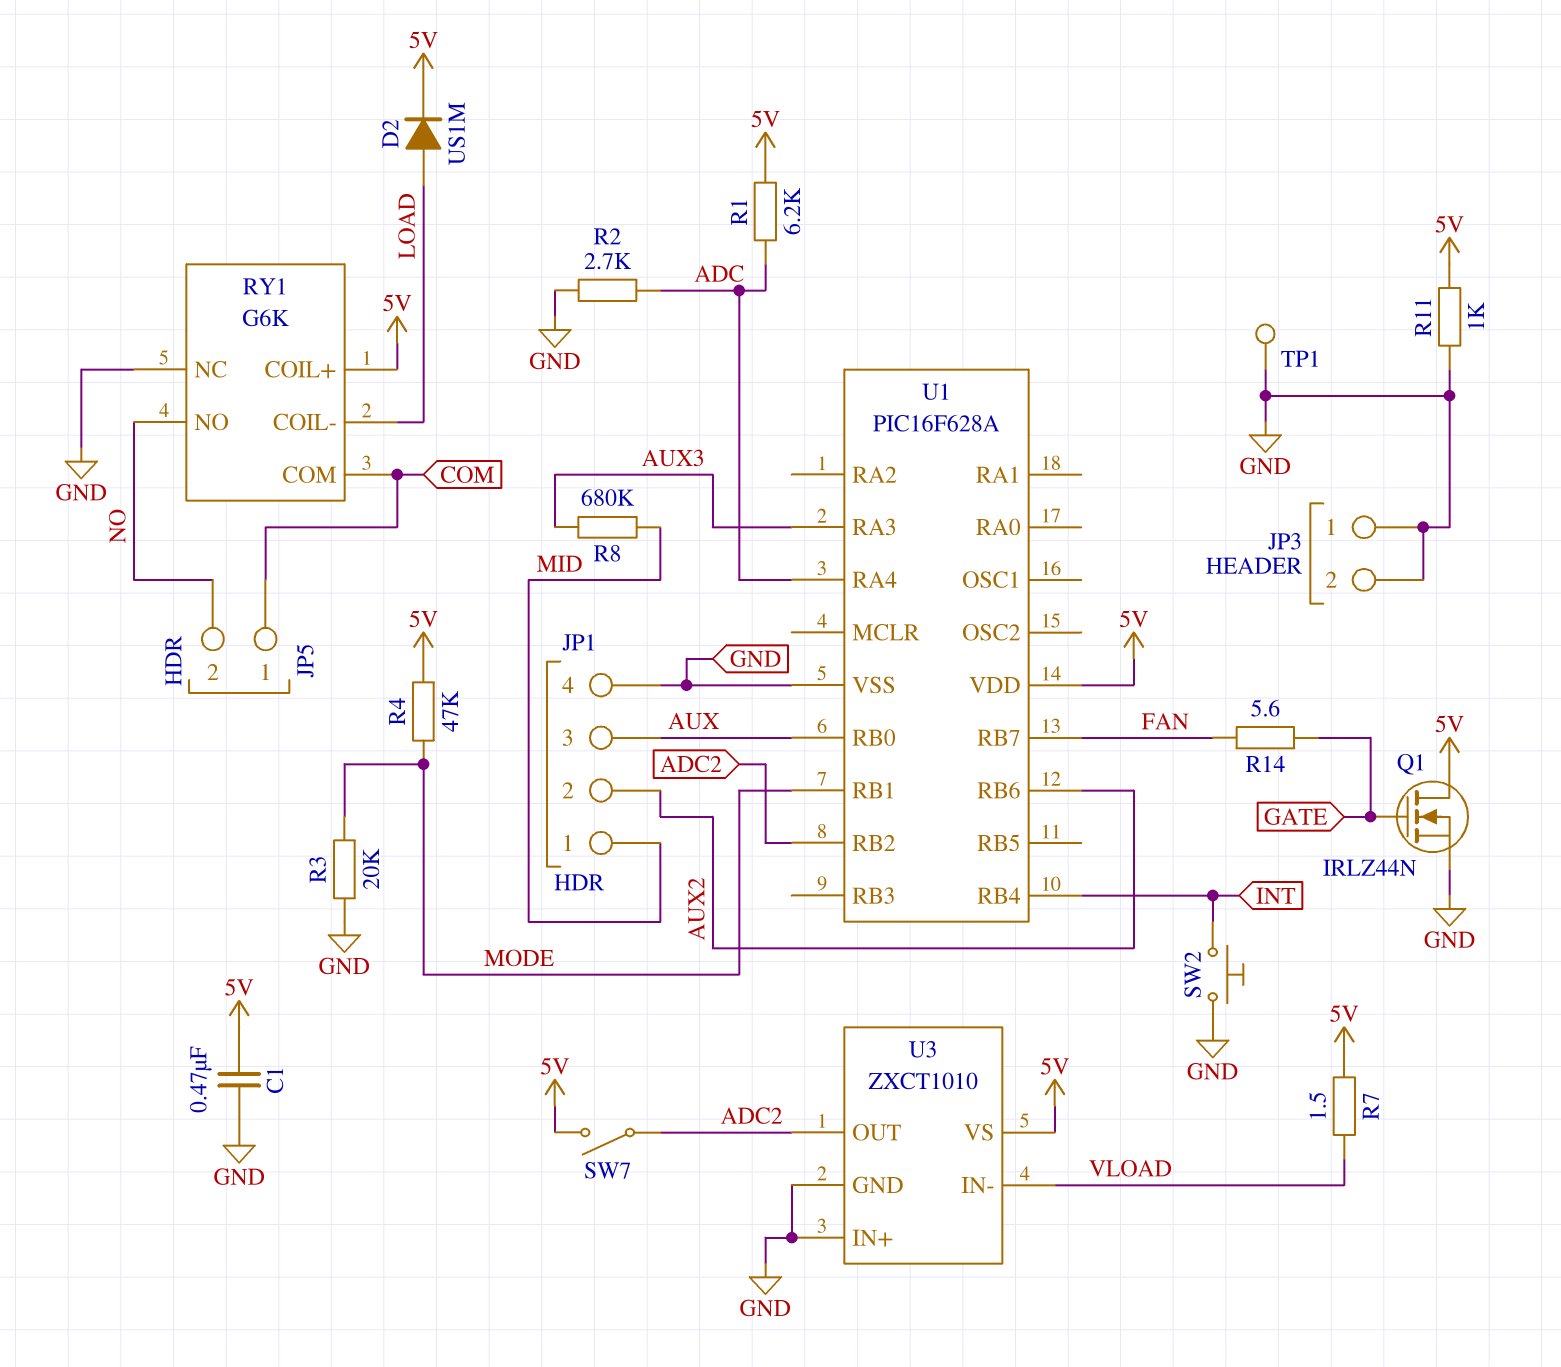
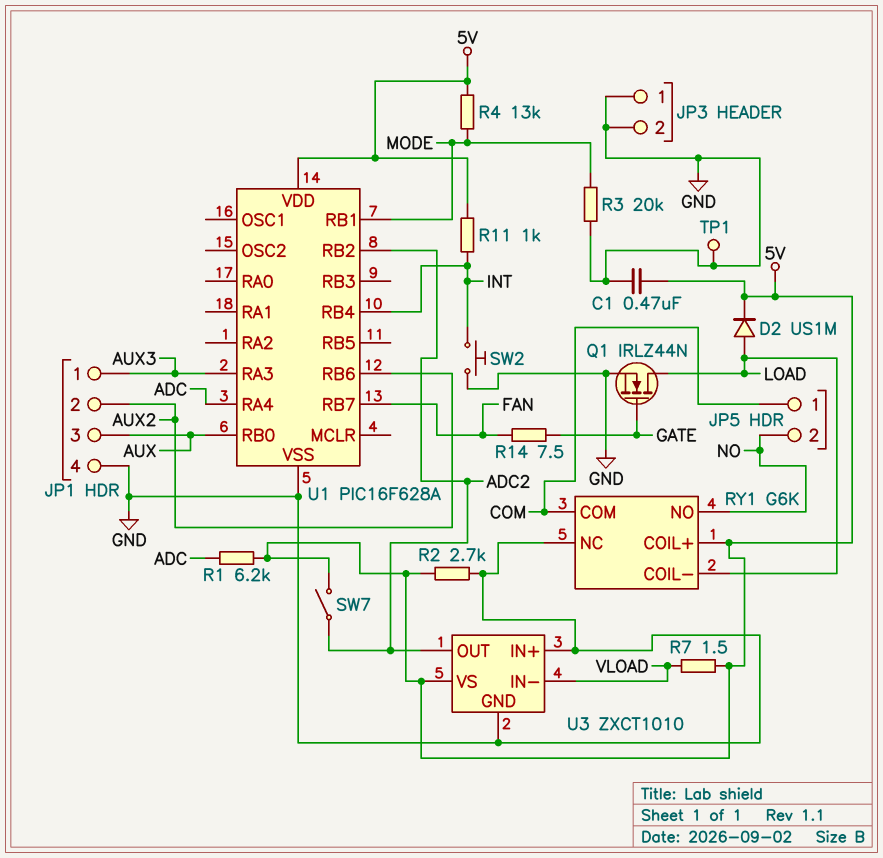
JP1 pin 1: MID -> AUX3
Q1: NMOS IRLZ44N (G GATE, D 5V, S GND) -> NMOS IRLZ44N (G GATE, D LOAD, S GND)
R2: 2.7k (ADC, GND) -> 2.7k (5V, GND)
R4: 47k (5V, MODE) -> 13k (5V, MODE)
R8: 680k (AUX3, MID) -> none
R11: 1k (5V, GND) -> 1k (5V, INT)
R14: 5.6 (FAN, GATE) -> 7.5 (FAN, GATE)

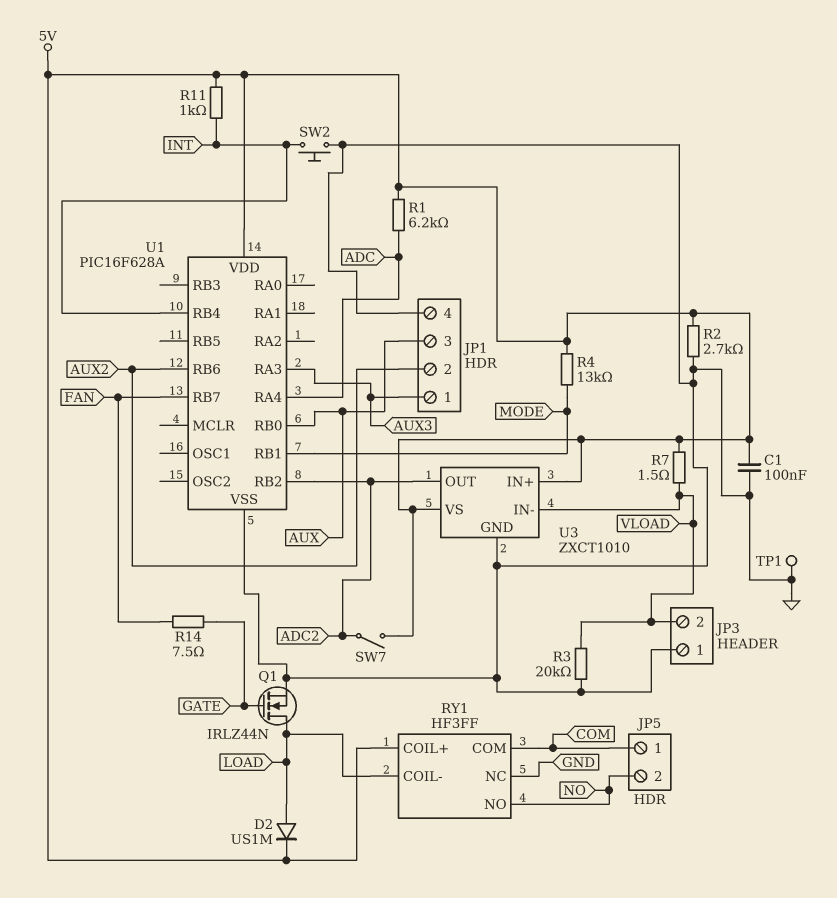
C1: 470nF (5V, GND) -> 100nF (5V, GND)
JP3 pin 2: GND -> VLOAD
R3: 20k (GND, MODE) -> 20k (GND, VLOAD)
RY1: G6K -> HF3FF
U3 pin IN+: GND -> 5V

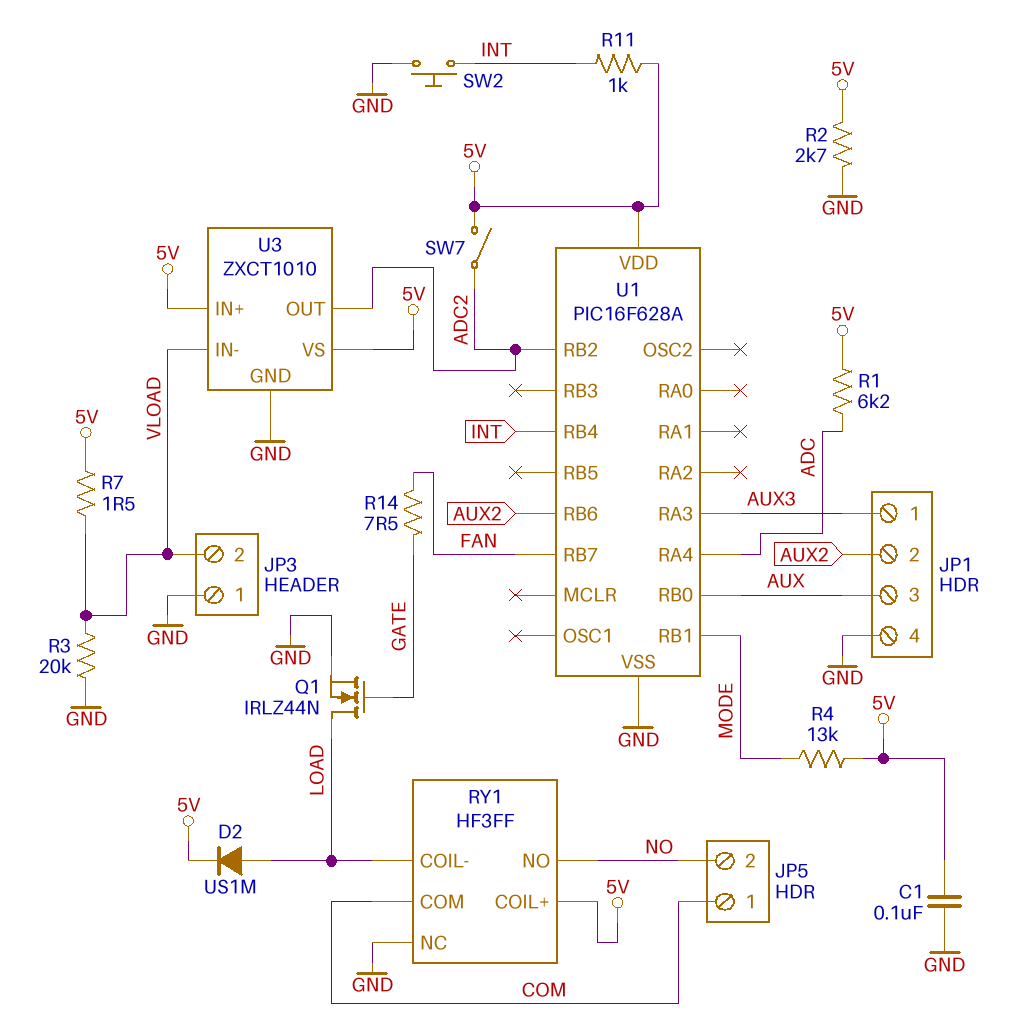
TP1: test point (GND) -> none

